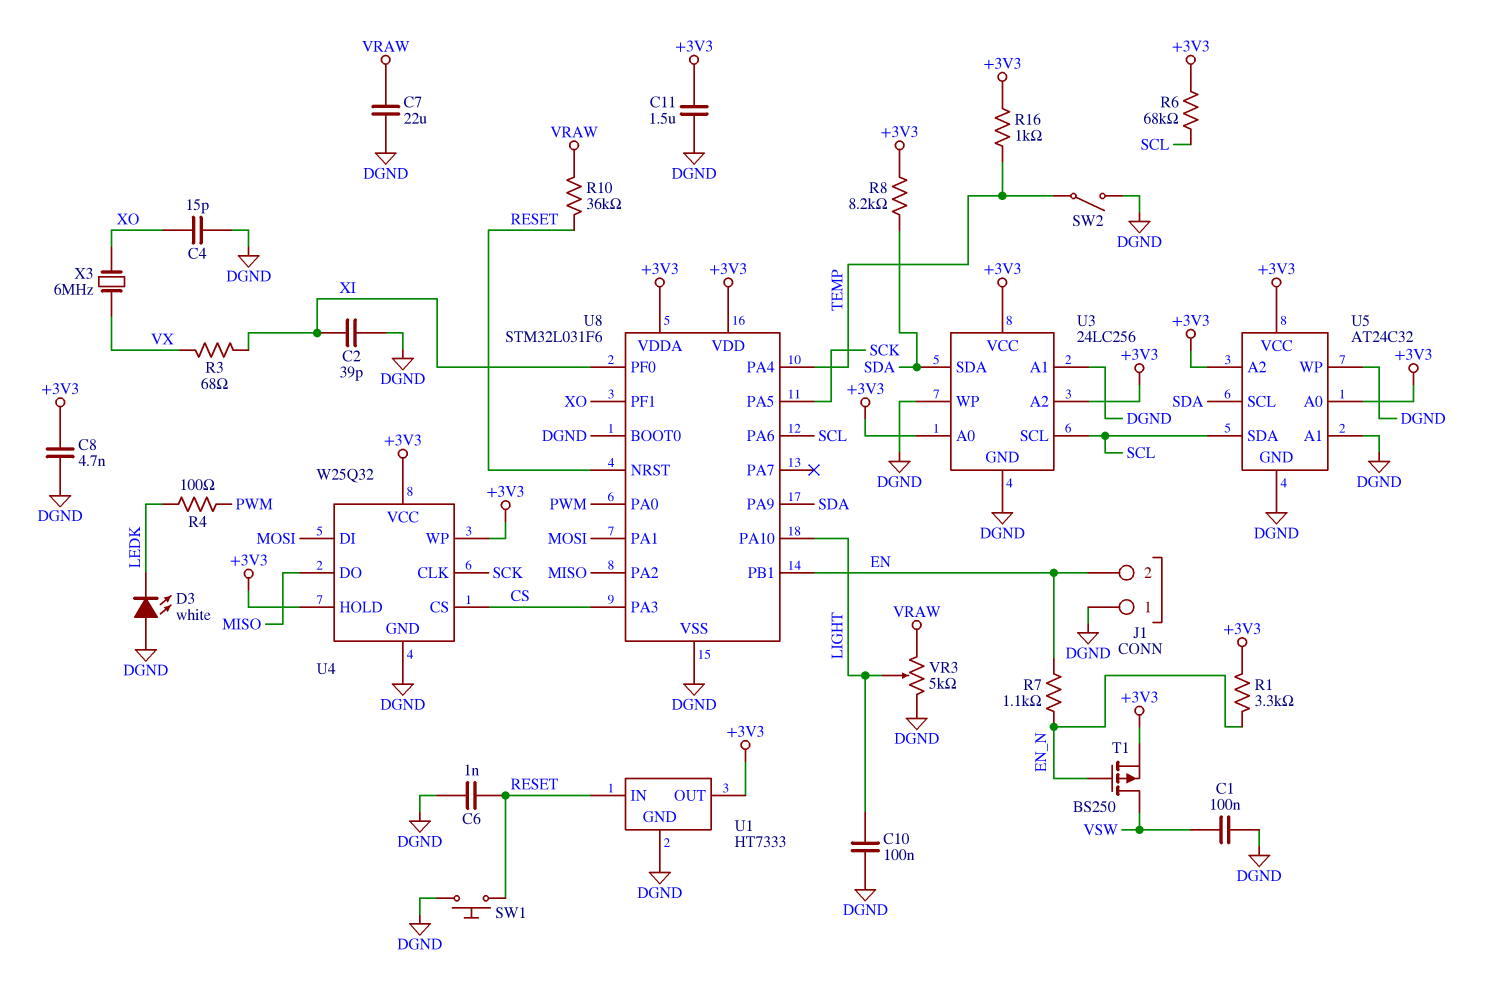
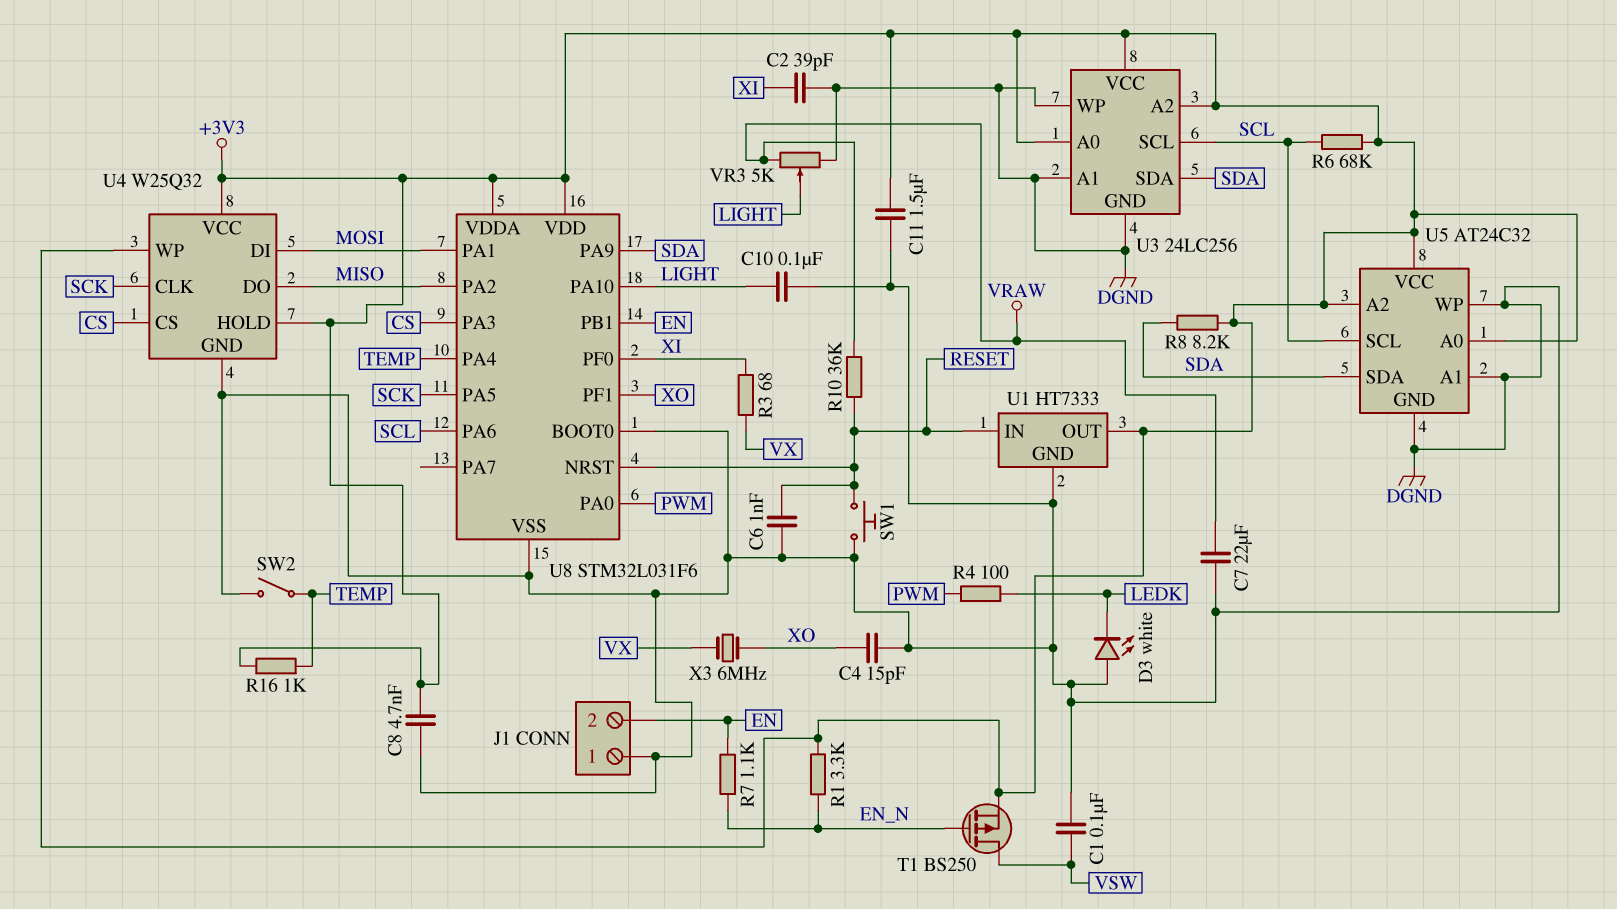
U5 pin SCL: SDA -> SCL
U5 pin SDA: SCL -> SDA

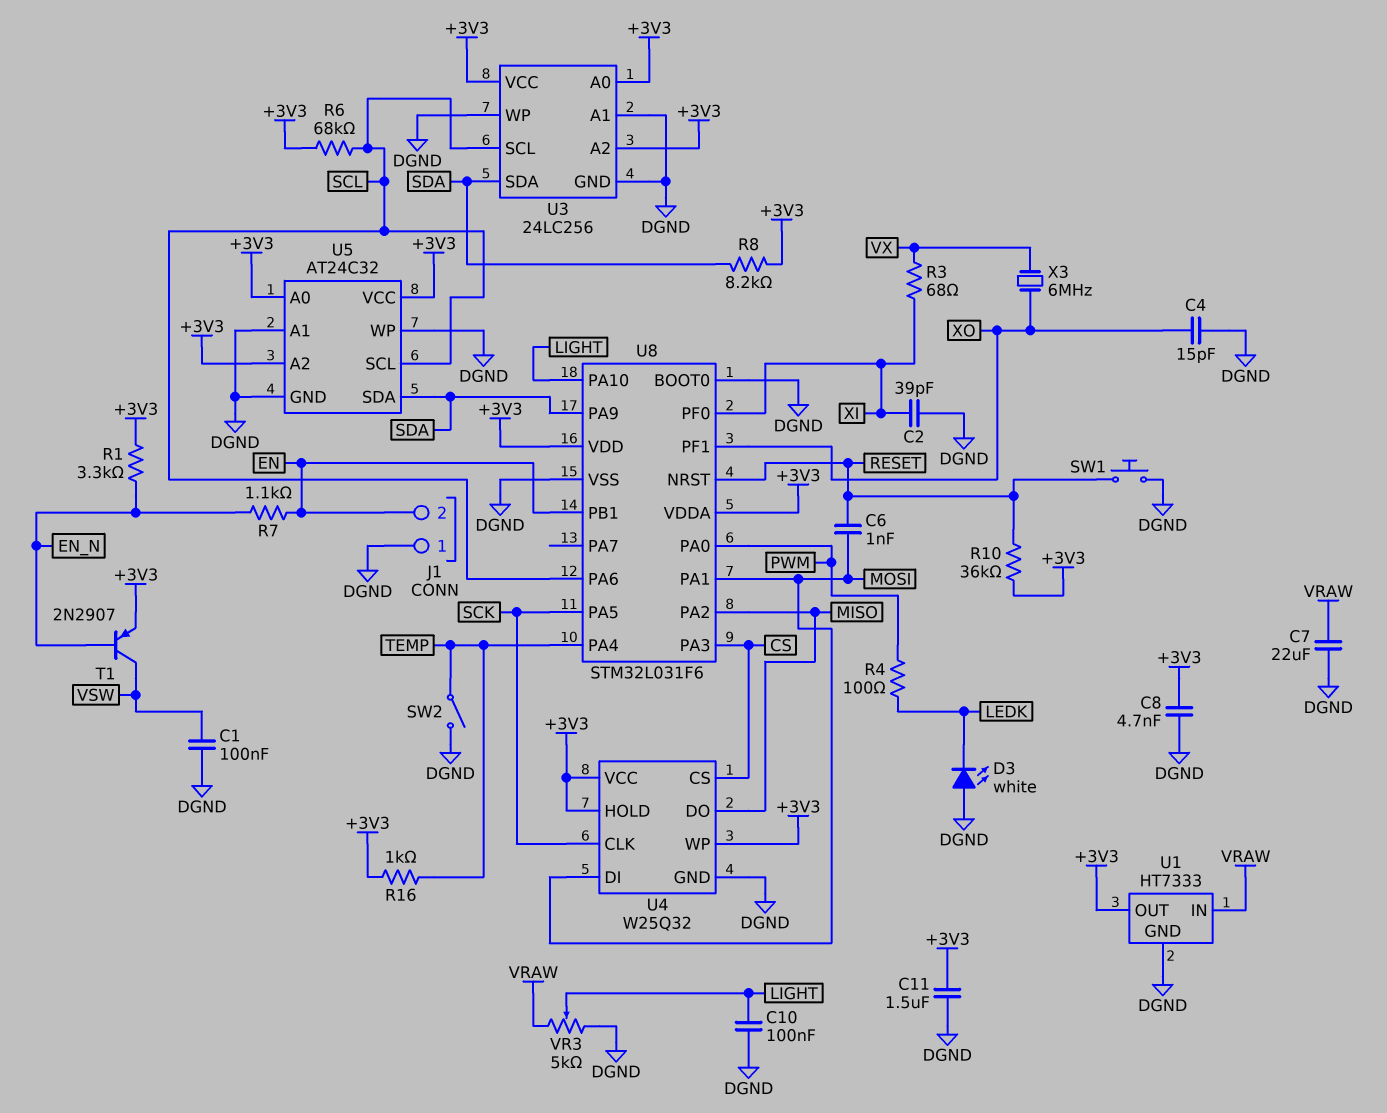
C6: 1nF (DGND, RESET) -> 1nF (MOSI, RESET)
R10: 36k (RESET, VRAW) -> 36k (+3V3, RESET)
T1: PMOS BS250 (G EN_N, D VSW, S +3V3) -> PNP 2N2907 (B EN_N, C VSW, E +3V3)
U1 pin IN: RESET -> VRAW

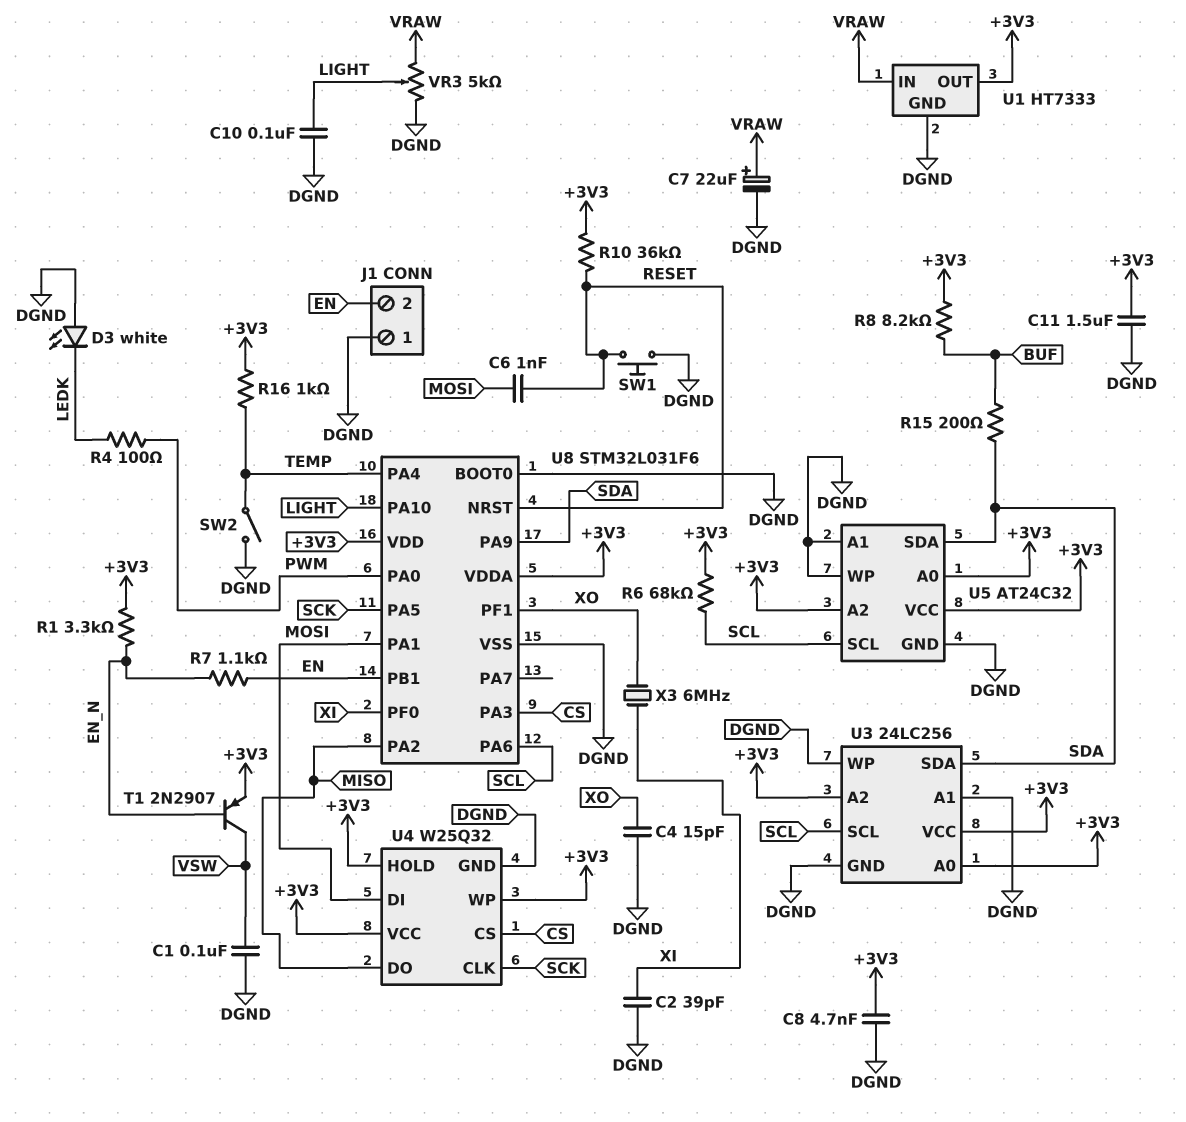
C7: 22uF (DGND, VRAW) -> 22uF (plus VRAW, minus DGND)
R3: 68 (VX, XI) -> none
R8: 8.2k (+3V3, SDA) -> 8.2k (+3V3, BUF)
R15: none -> 200 (BUF, SDA)
X3: 6MHz (VX, XO) -> 6MHz (XI, XO)

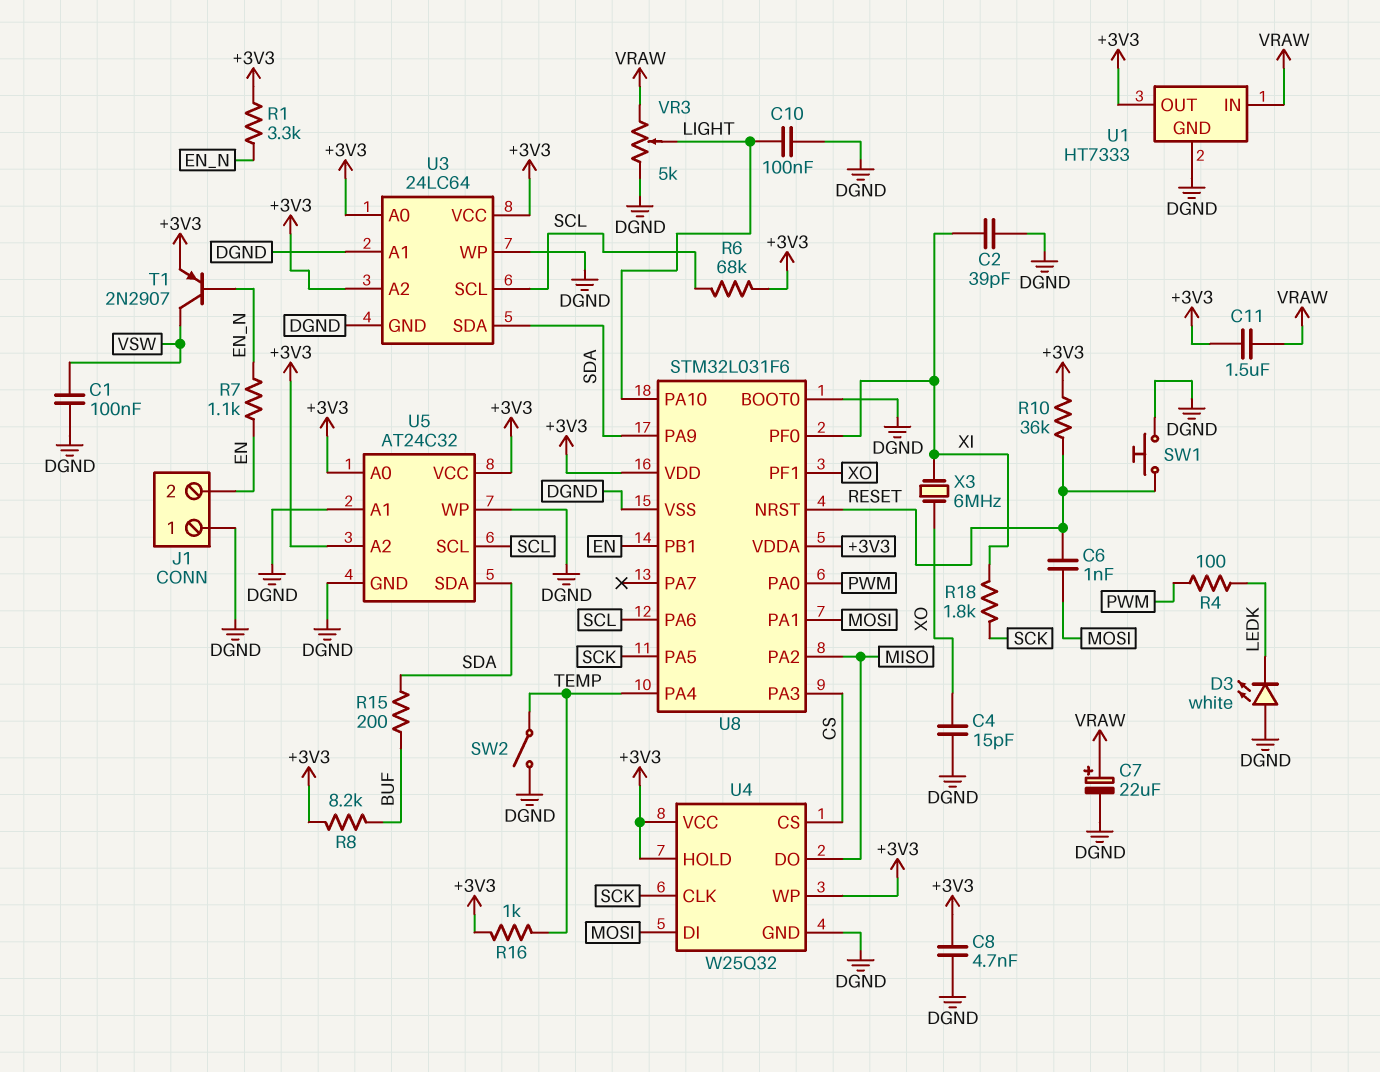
C11: 1.5uF (+3V3, DGND) -> 1.5uF (+3V3, VRAW)
R18: none -> 1.8k (SCK, XI)
U3: 24LC256 -> 24LC64

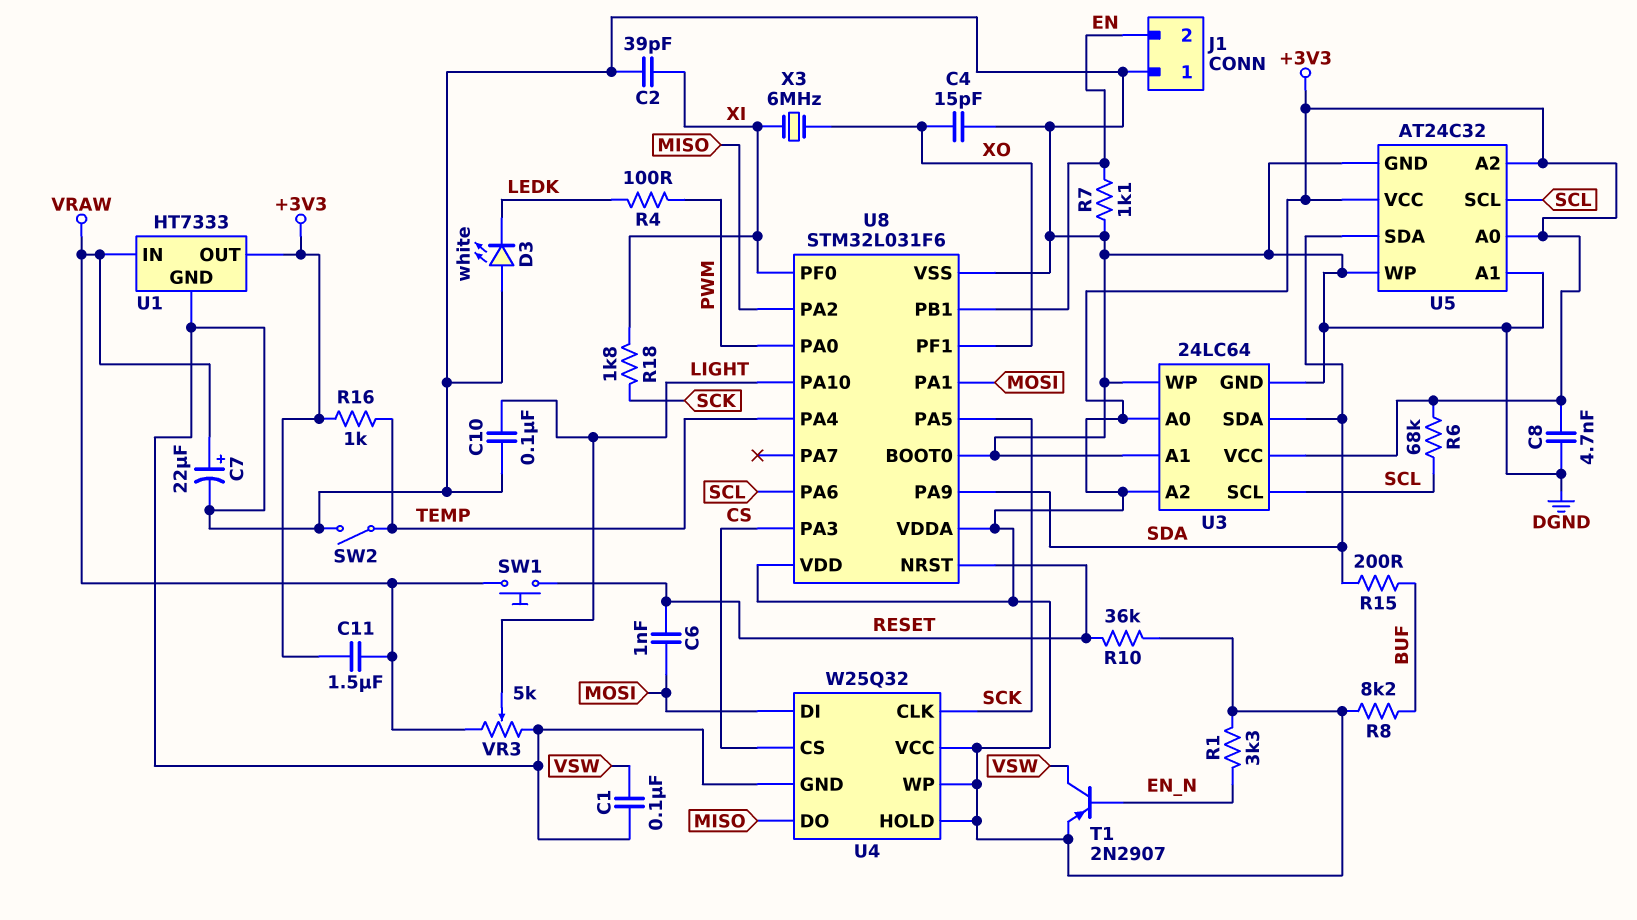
R7: 1.1k (EN, EN_N) -> 1.1k (DGND, EN)
SW1: button (DGND, RESET) -> button (RESET, VRAW)

